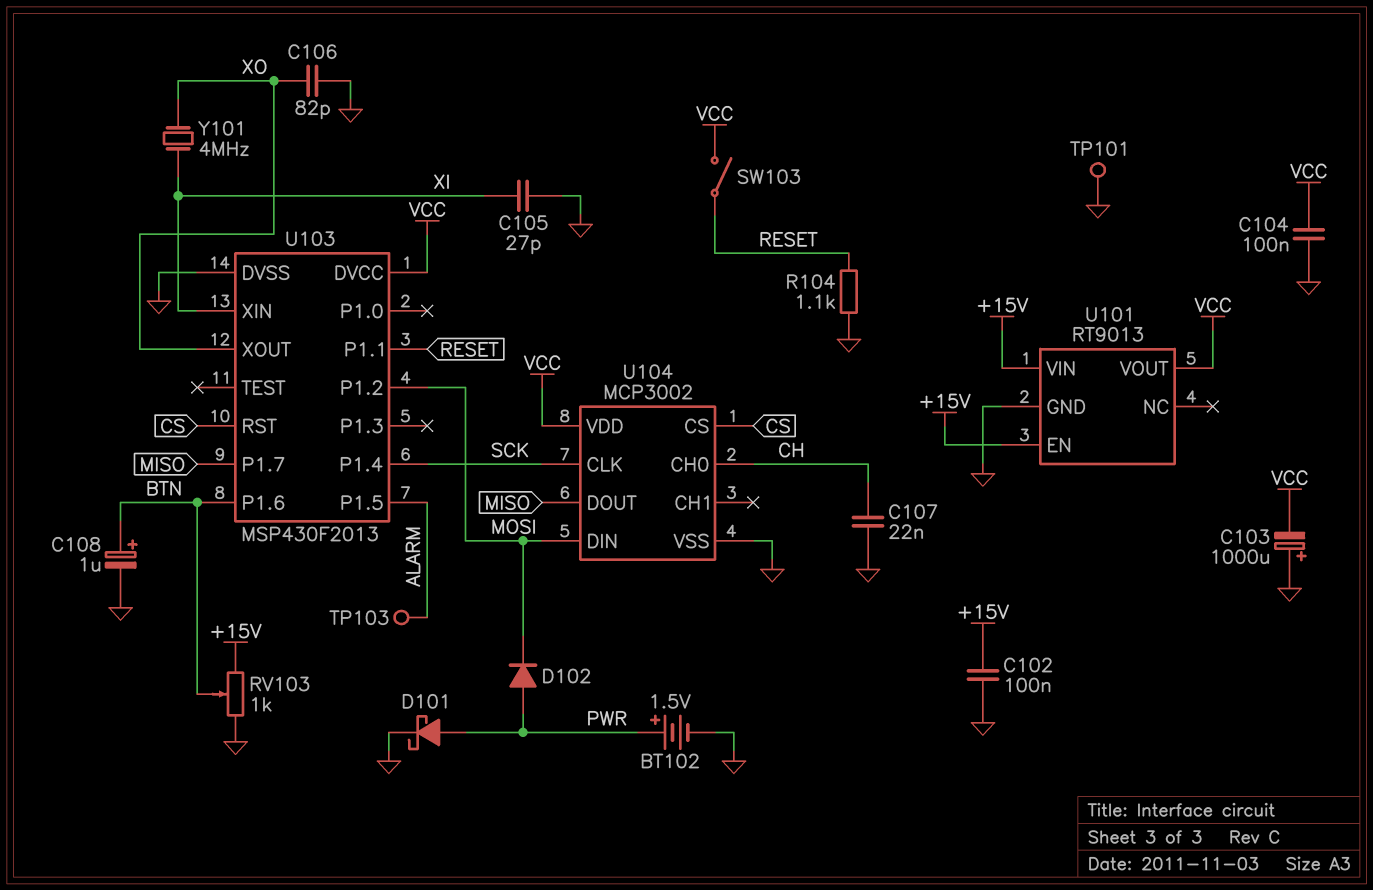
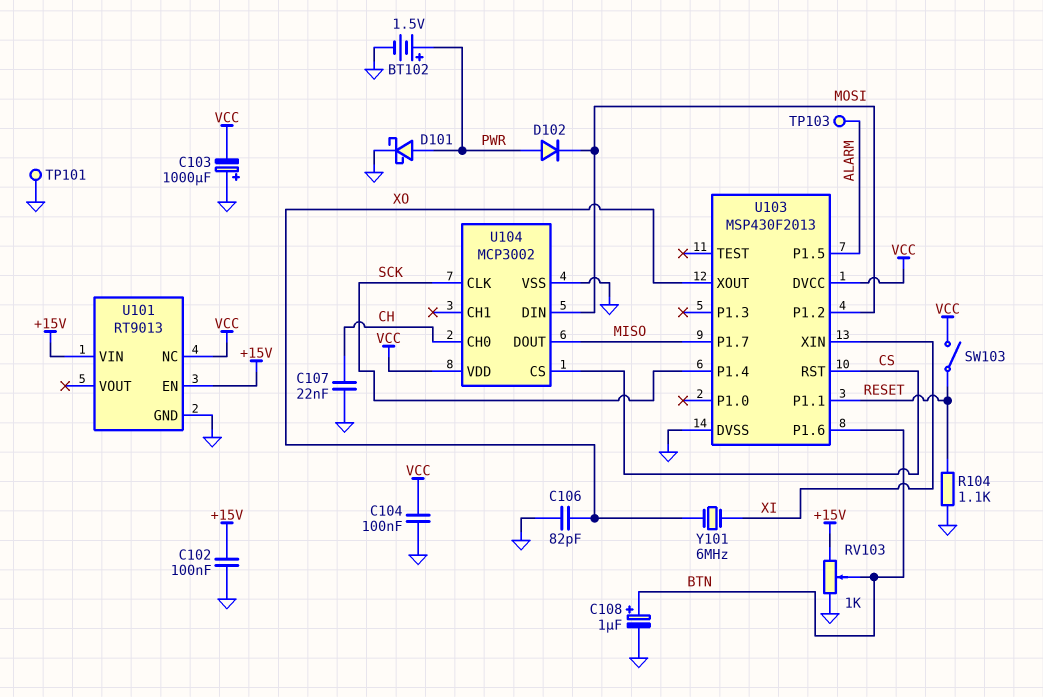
C105: 27pF (GND, XI) -> none
U101 pin NC: none -> VCC
U101 pin VOUT: VCC -> none
Y101: 4MHz (XI, XO) -> 6MHz (XI, XO)

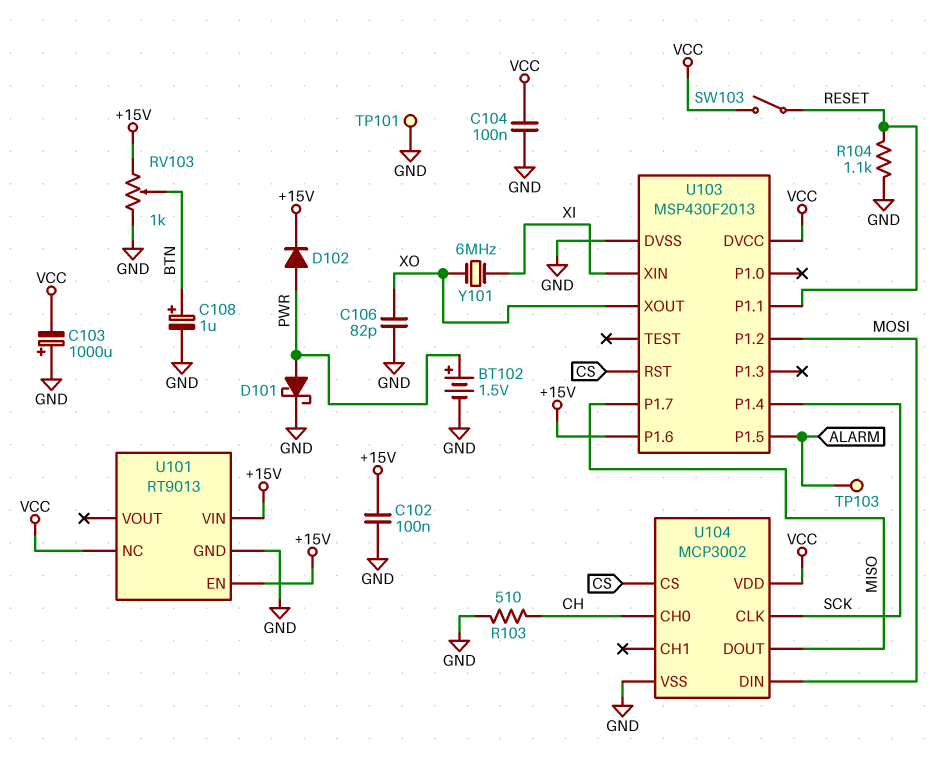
C107: 22nF (CH, GND) -> none
D102: diode (A PWR, K MOSI) -> diode (A PWR, K +15V)
R103: none -> 510 (CH, GND)
U103 pin P1.6: BTN -> +15V

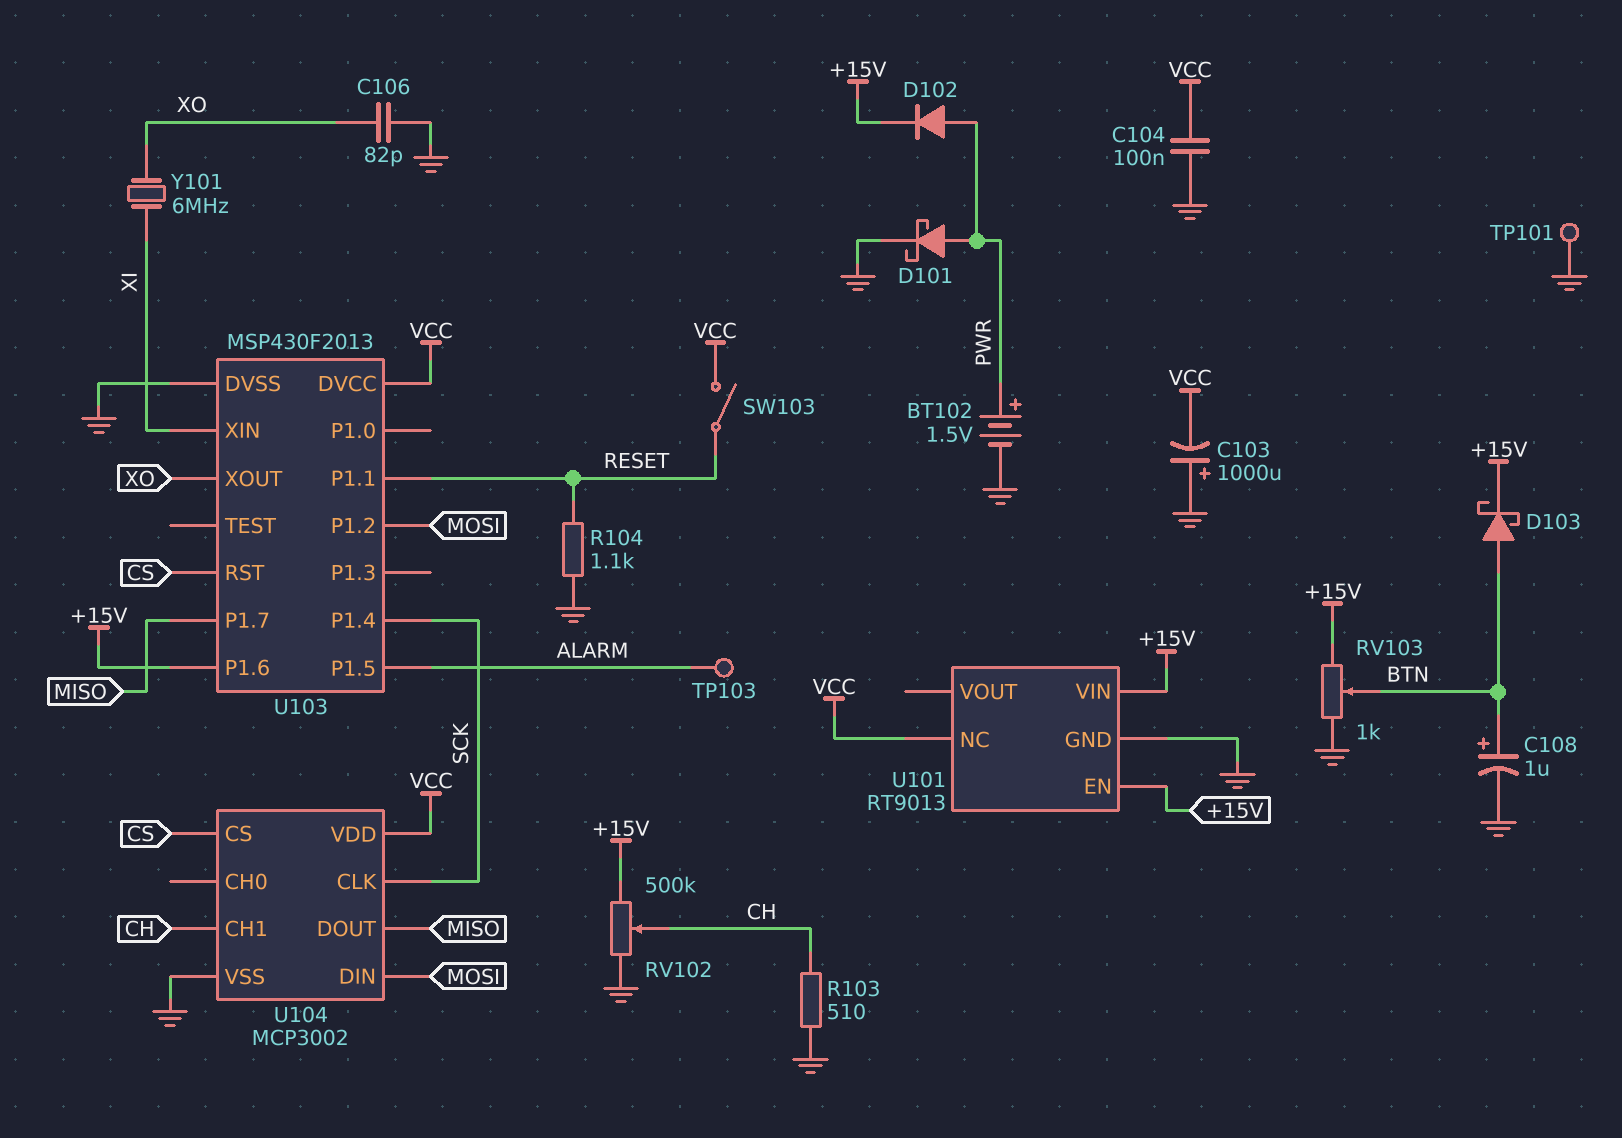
C102: 100nF (+15V, GND) -> none
D103: none -> schottky (A BTN, K +15V)
RV102: none -> 500k (+15V, GND, wiper CH)
U104 pin CH0: CH -> none
U104 pin CH1: none -> CH

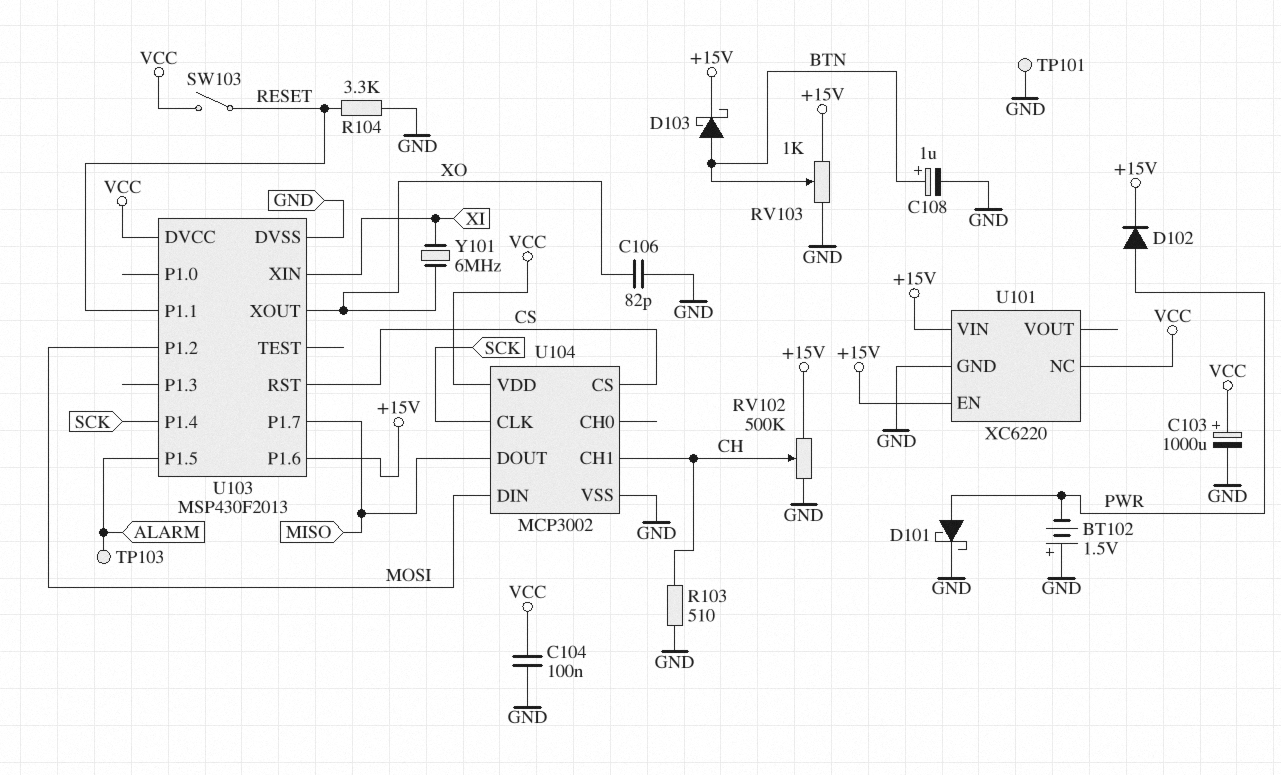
BT102: 1.5V (plus PWR, minus GND) -> 1.5V (plus GND, minus PWR)
C103: 1000uF (plus GND, minus VCC) -> 1000uF (plus VCC, minus GND)
R104: 1.1k (GND, RESET) -> 3.3k (GND, RESET)
U101: RT9013 -> XC6220

